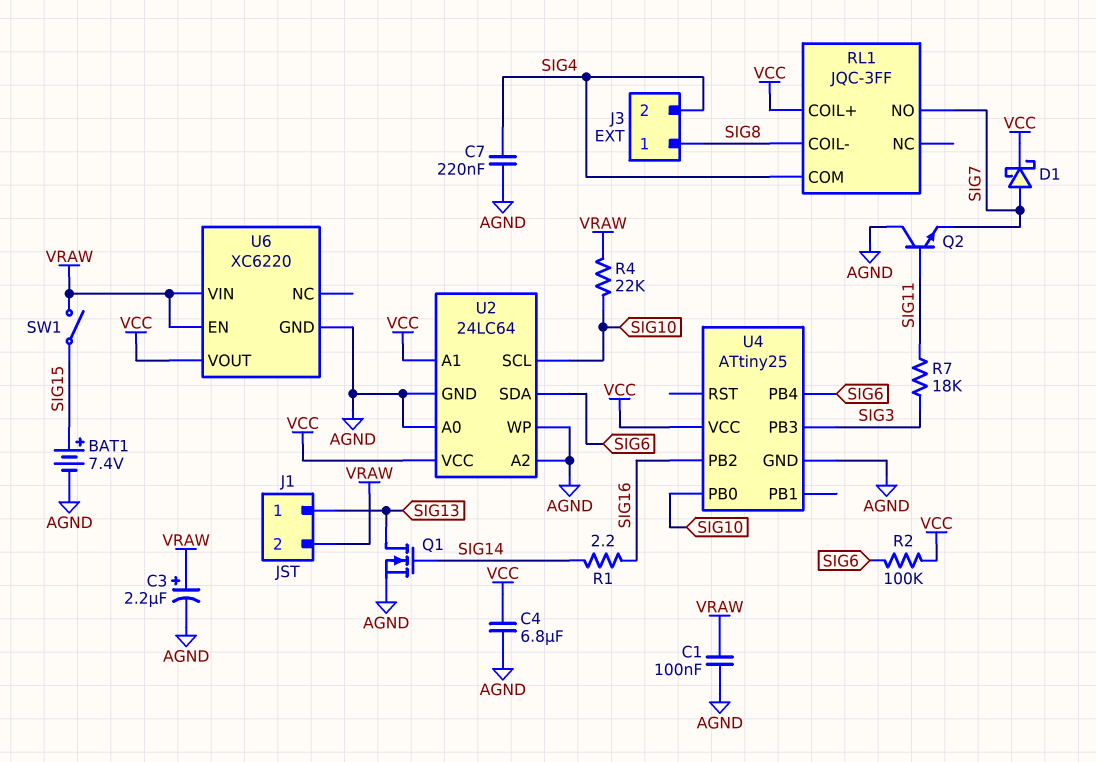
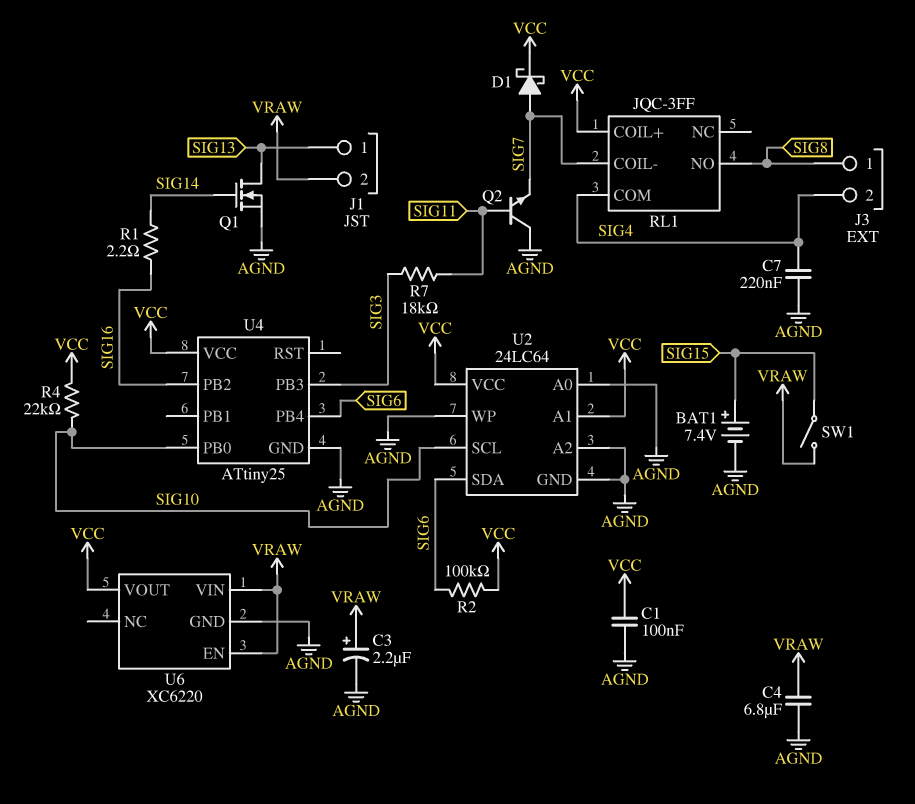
C1: 100nF (AGND, VRAW) -> 100nF (AGND, VCC)
C4: 6.8uF (AGND, VCC) -> 6.8uF (AGND, VRAW)
R4: 22k (SIG10, VRAW) -> 22k (SIG10, VCC)
RL1 pin COIL-: SIG8 -> SIG7
RL1 pin NO: SIG7 -> SIG8

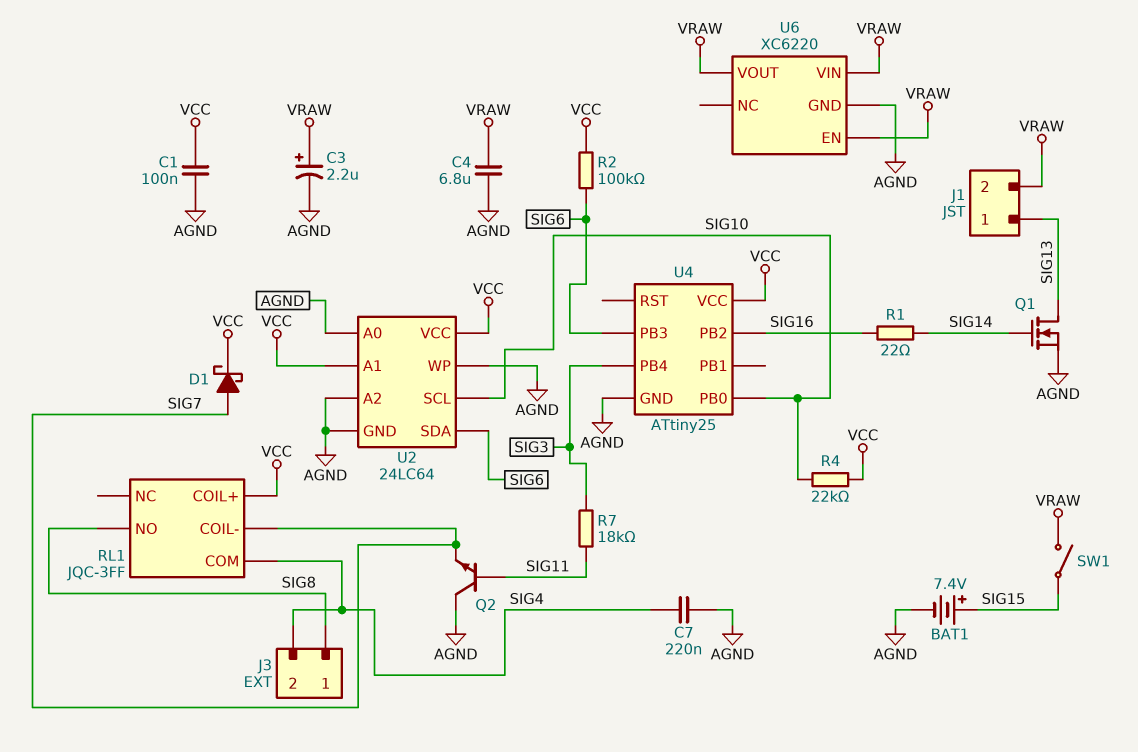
R1: 2.2 (SIG14, SIG16) -> 22 (SIG14, SIG16)
U4 pin PB3: SIG3 -> SIG6
U4 pin PB4: SIG6 -> SIG3
U6 pin VOUT: VCC -> VRAW

